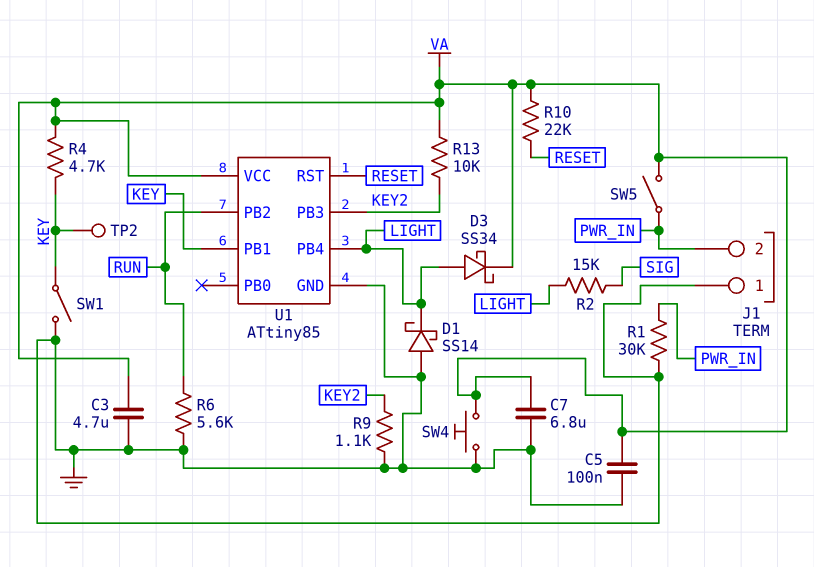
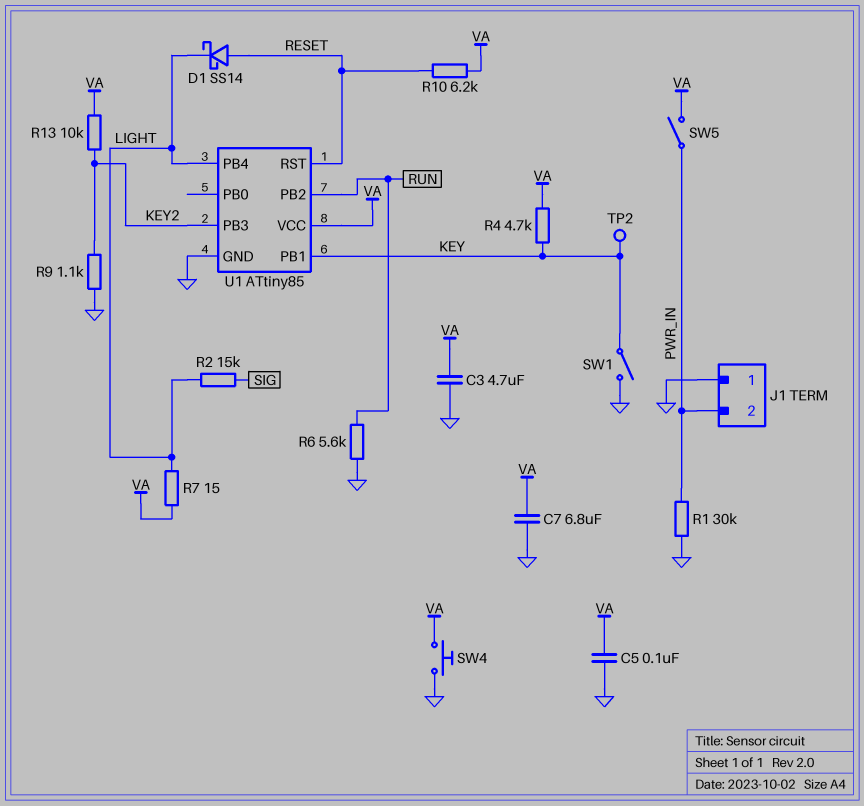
D1: schottky SS14 (A GND, K LIGHT) -> schottky SS14 (A RESET, K LIGHT)
D3: schottky SS34 (A LIGHT, K VA) -> none
R7: none -> 15 (LIGHT, VA)
R10: 22k (RESET, VA) -> 6.2k (RESET, VA)

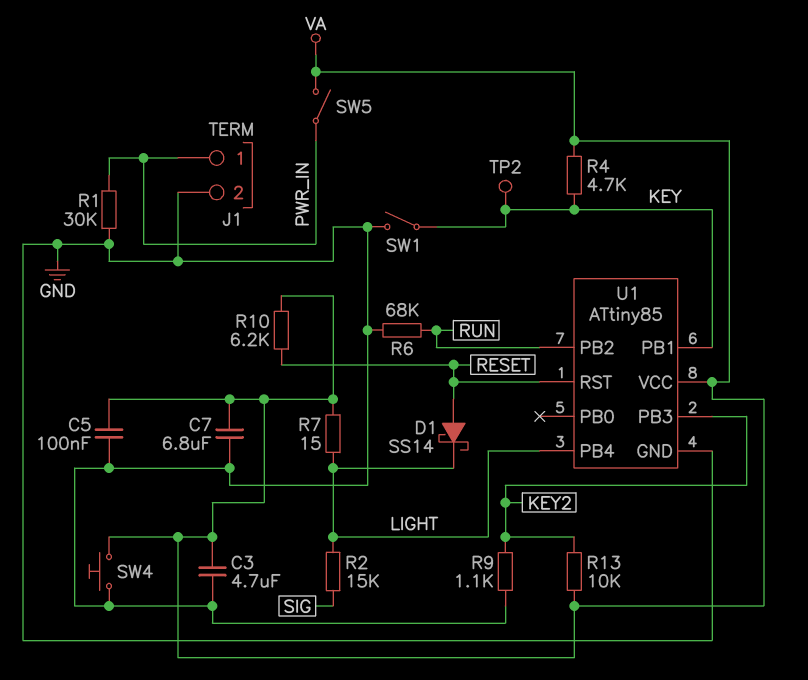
J1 pin 1: GND -> PWR_IN
J1 pin 2: PWR_IN -> GND
R6: 5.6k (GND, RUN) -> 68k (GND, RUN)

